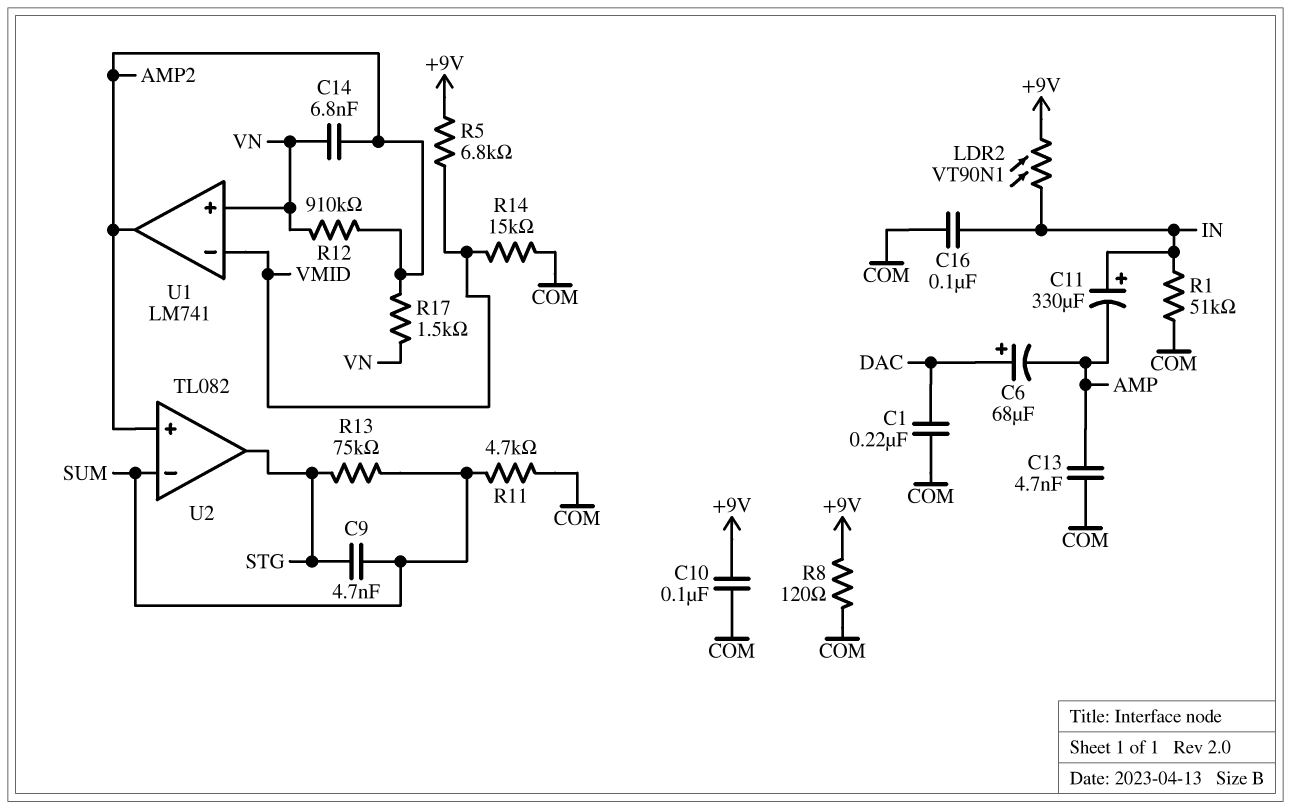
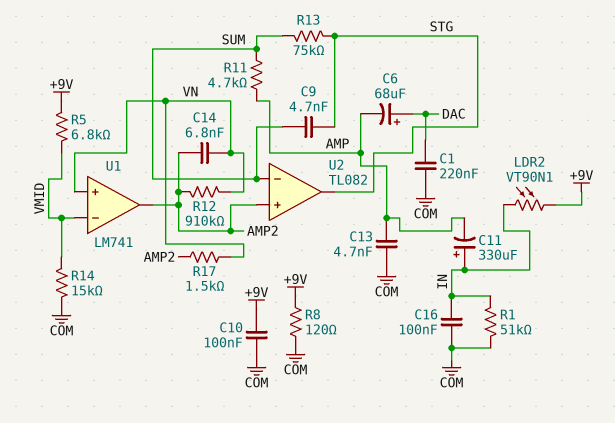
R11: 4.7k (COM, SUM) -> 4.7k (AMP, SUM)

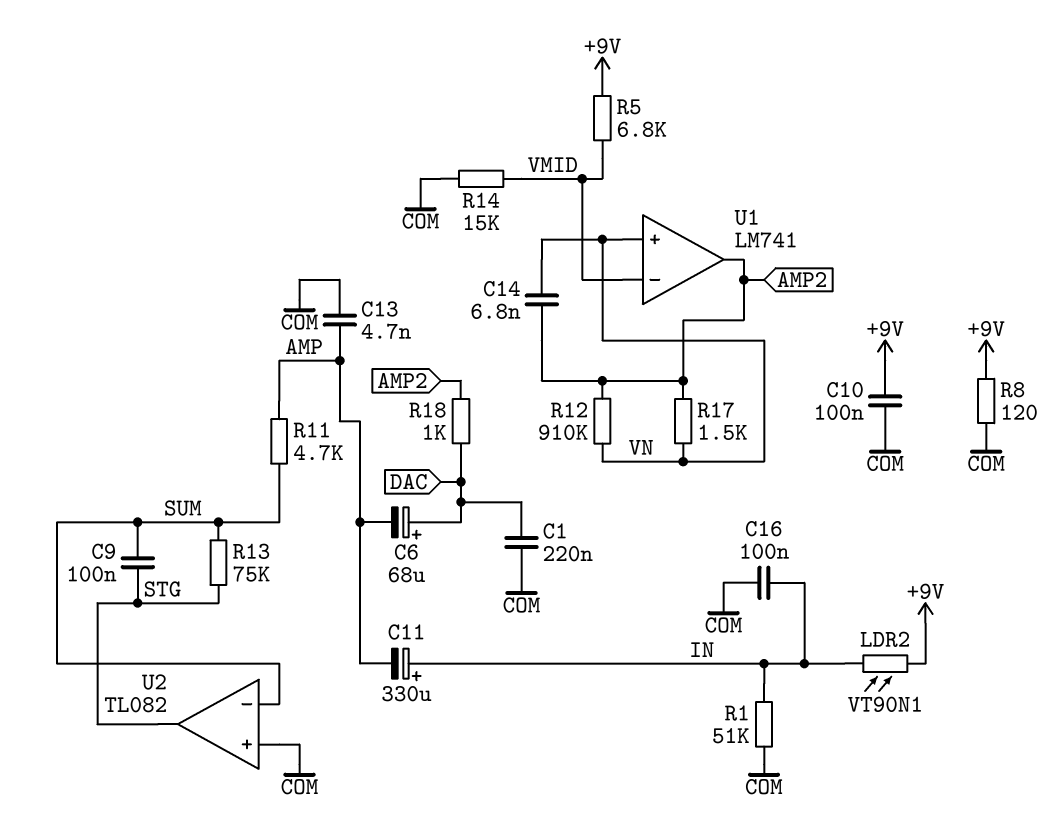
C9: 4.7nF (STG, SUM) -> 100nF (STG, SUM)
R18: none -> 1k (AMP2, DAC)
U2 pin in+: AMP2 -> COM

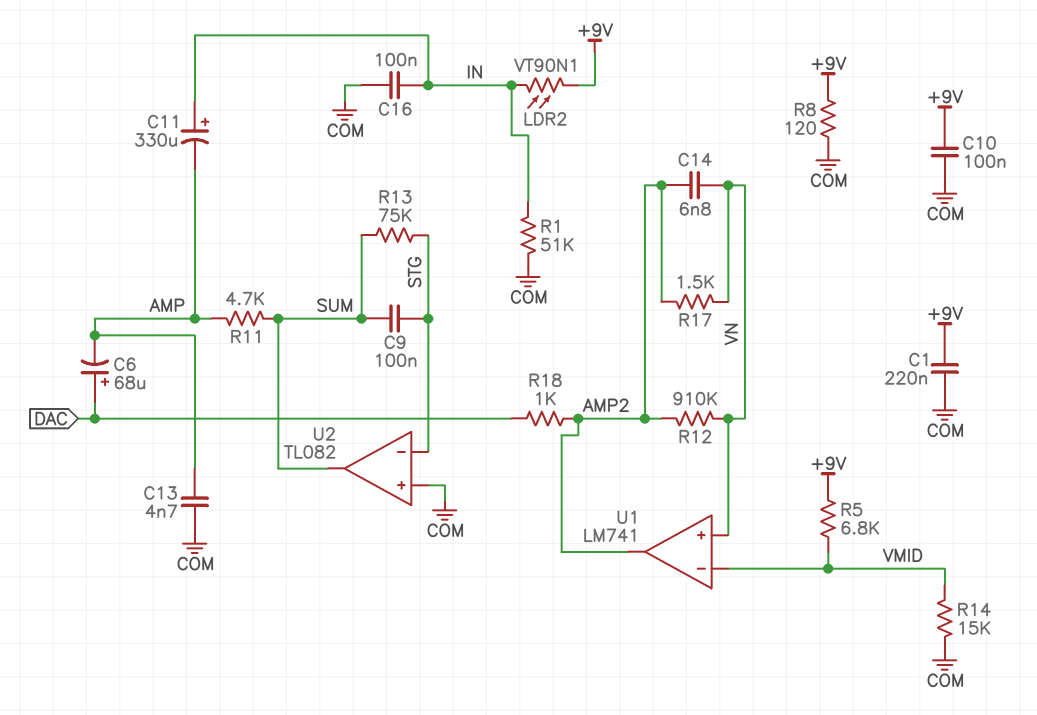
C1: 220nF (COM, DAC) -> 220nF (+9V, COM)
U2 pin in-: SUM -> STG
U2 pin out: STG -> SUM

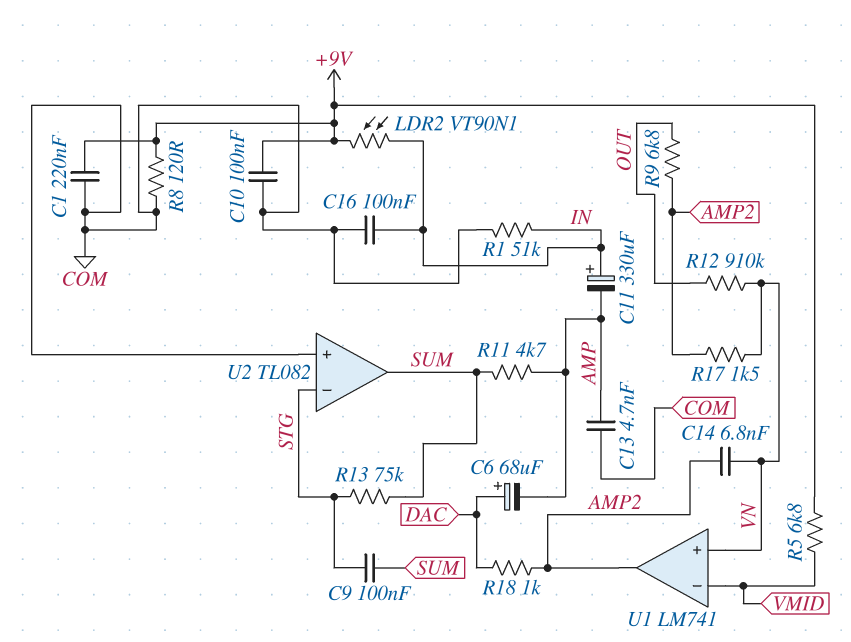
R9: none -> 6.8k (AMP2, OUT)
R12: 910k (AMP2, VN) -> 910k (OUT, VN)
R14: 15k (COM, VMID) -> none

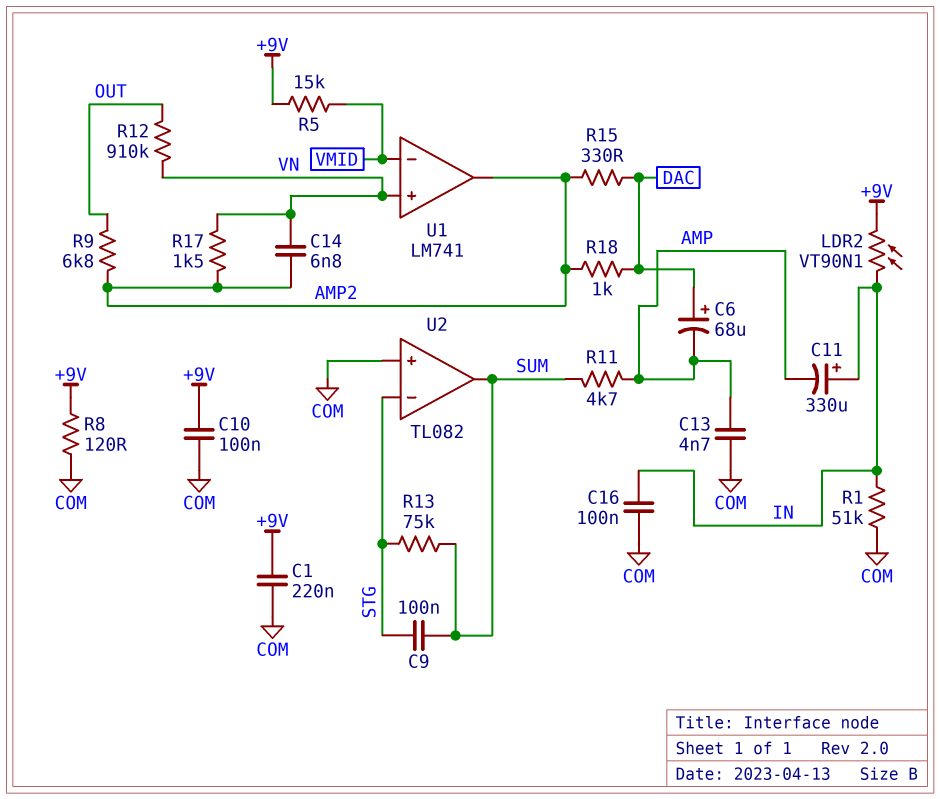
R5: 6.8k (+9V, VMID) -> 15k (+9V, VMID)
R15: none -> 330 (AMP2, DAC)

